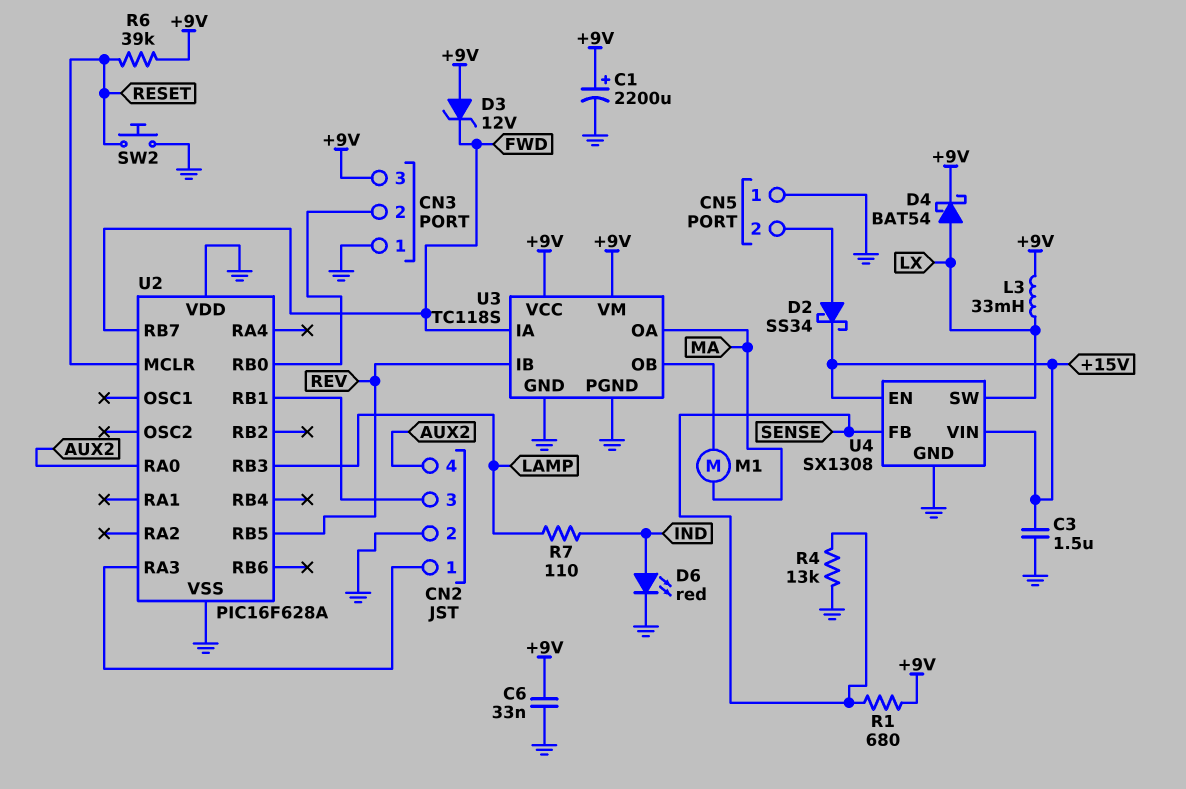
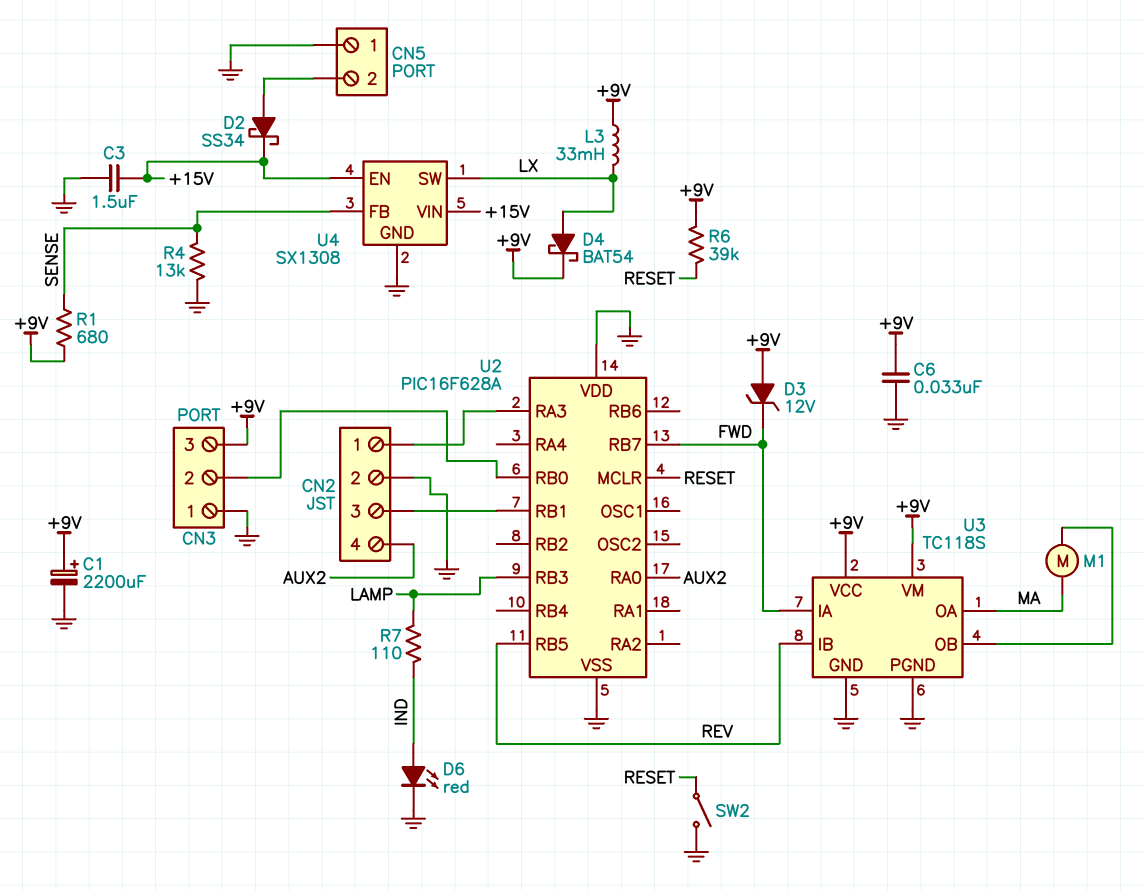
SW2: button (GND, RESET) -> switch (GND, RESET)

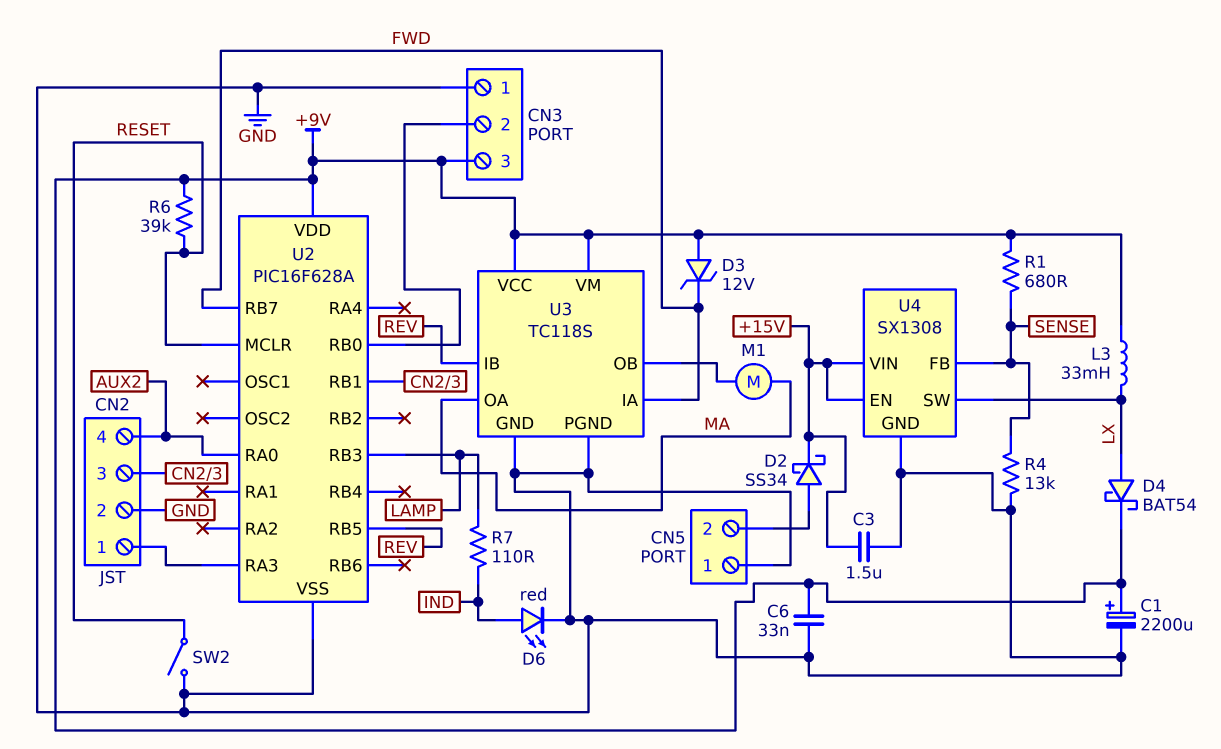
U2 pin VDD: GND -> +9V

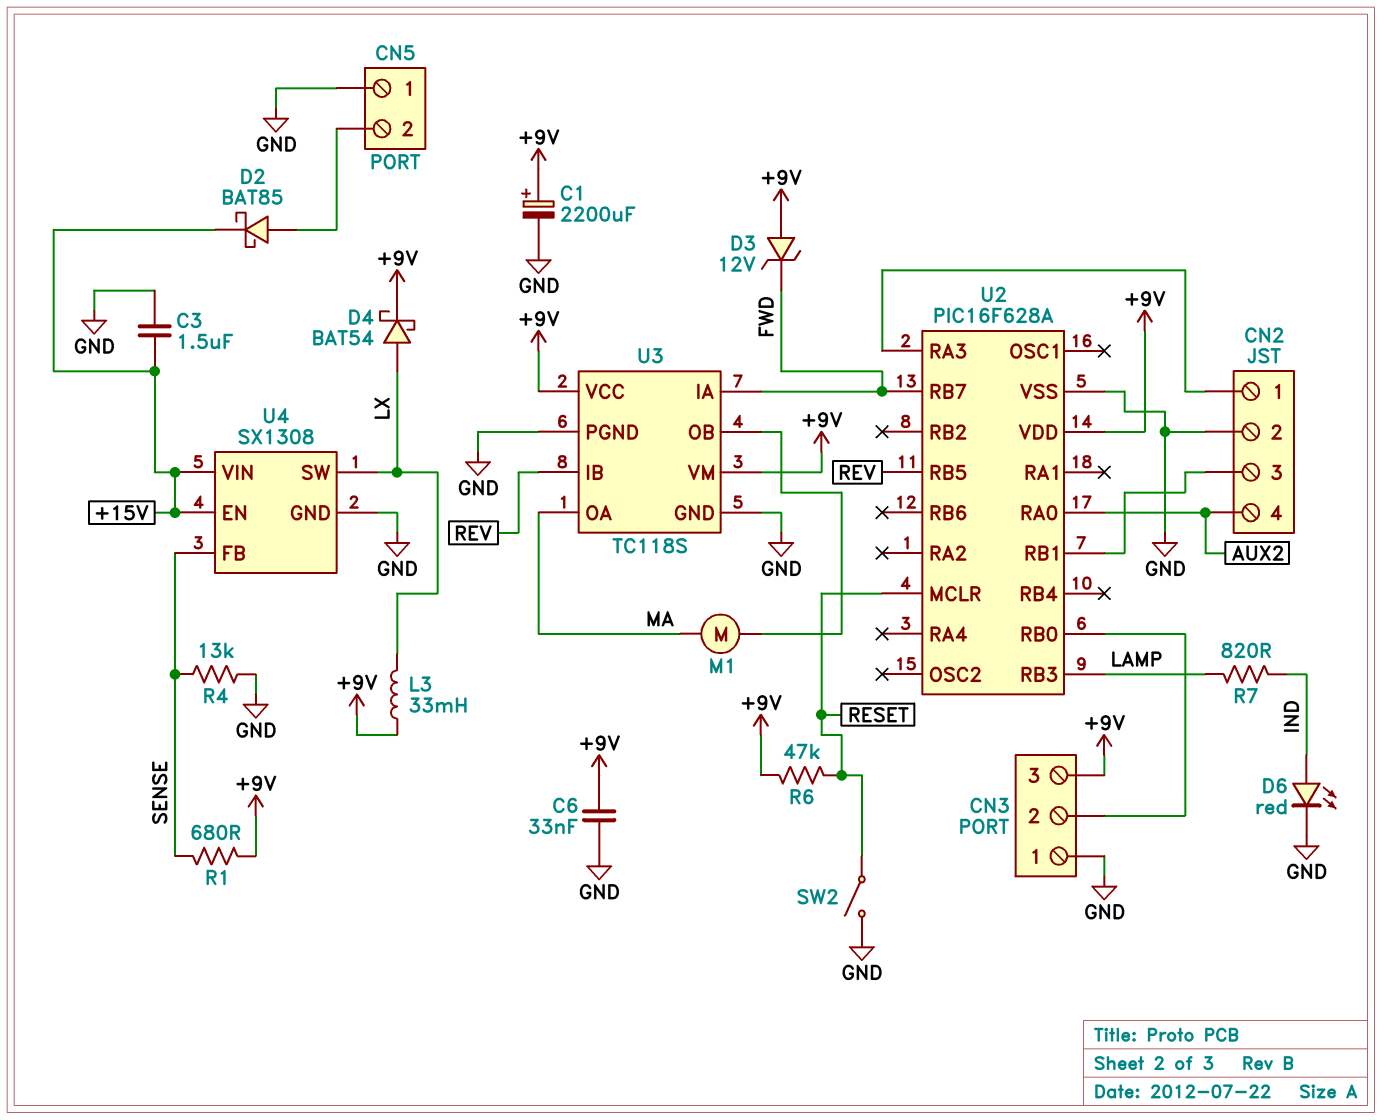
D2: schottky SS34 (A CN5/2, K +15V) -> schottky BAT85 (A CN5/2, K +15V)
R6: 39k (+9V, RESET) -> 47k (+9V, RESET)
R7: 110 (IND, LAMP) -> 820 (IND, LAMP)

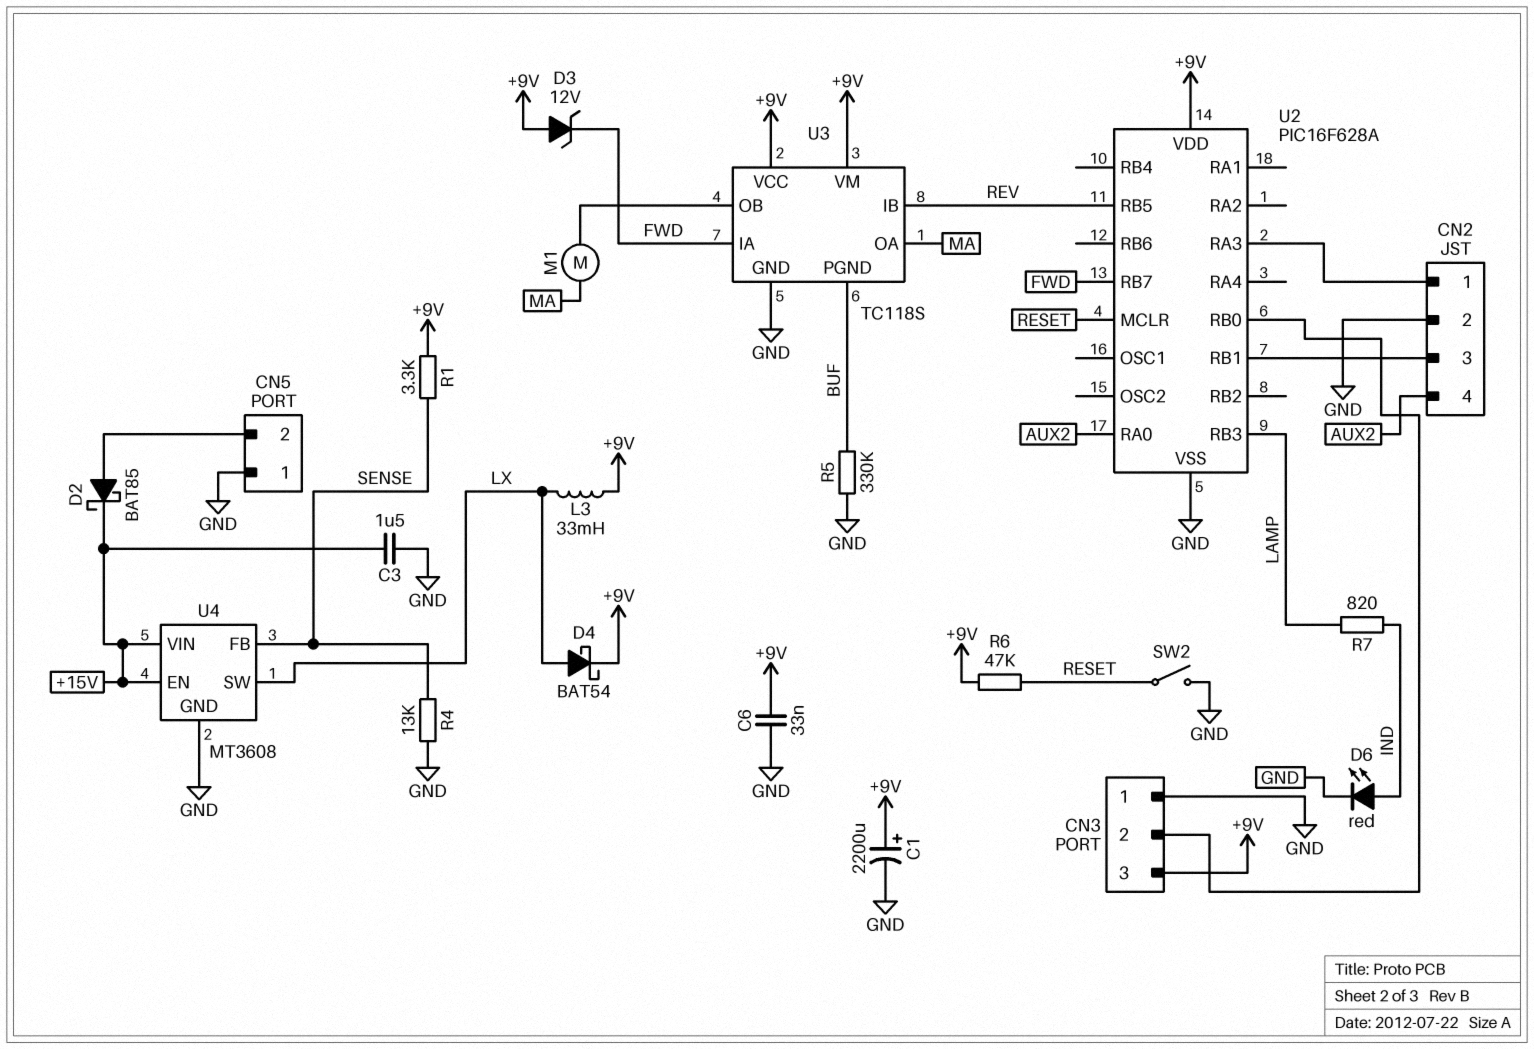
R1: 680 (+9V, SENSE) -> 3.3k (+9V, SENSE)
R5: none -> 330k (BUF, GND)
U3 pin PGND: GND -> BUF
U4: SX1308 -> MT3608

